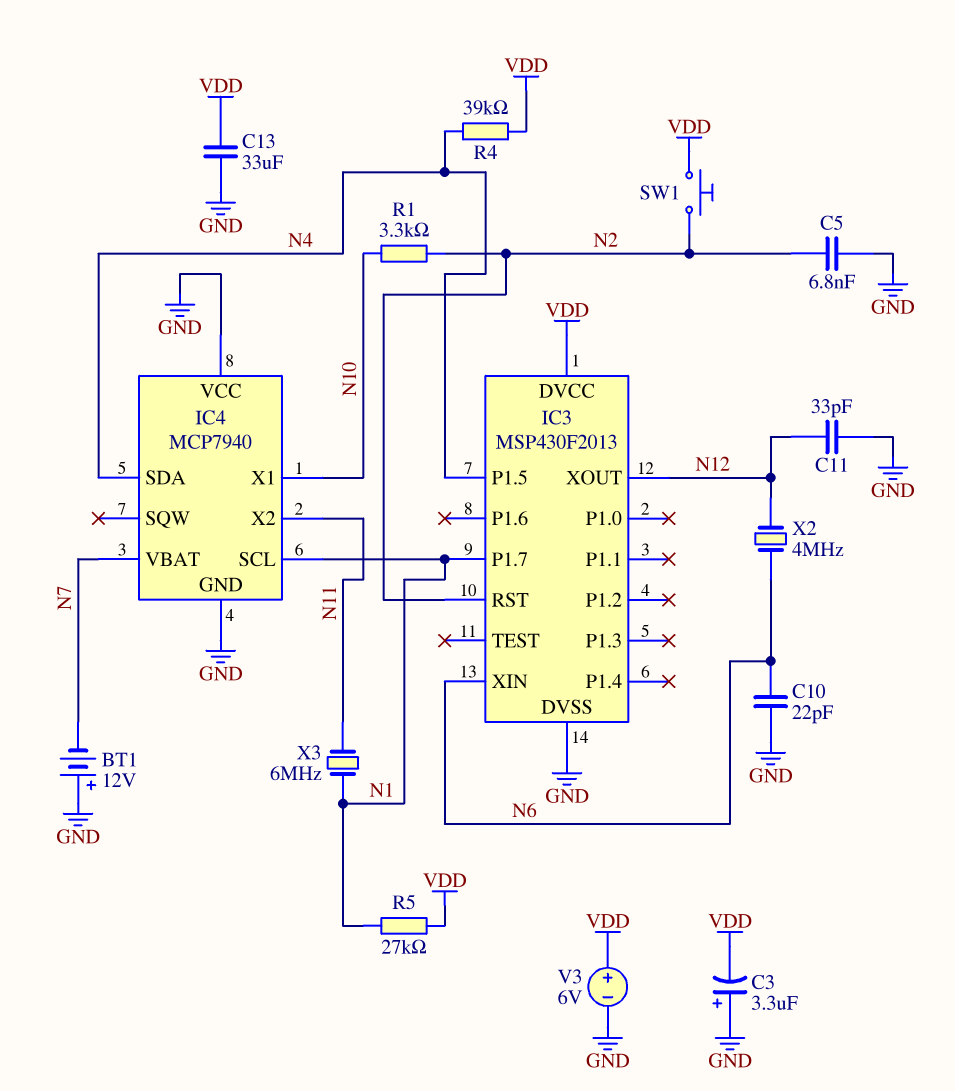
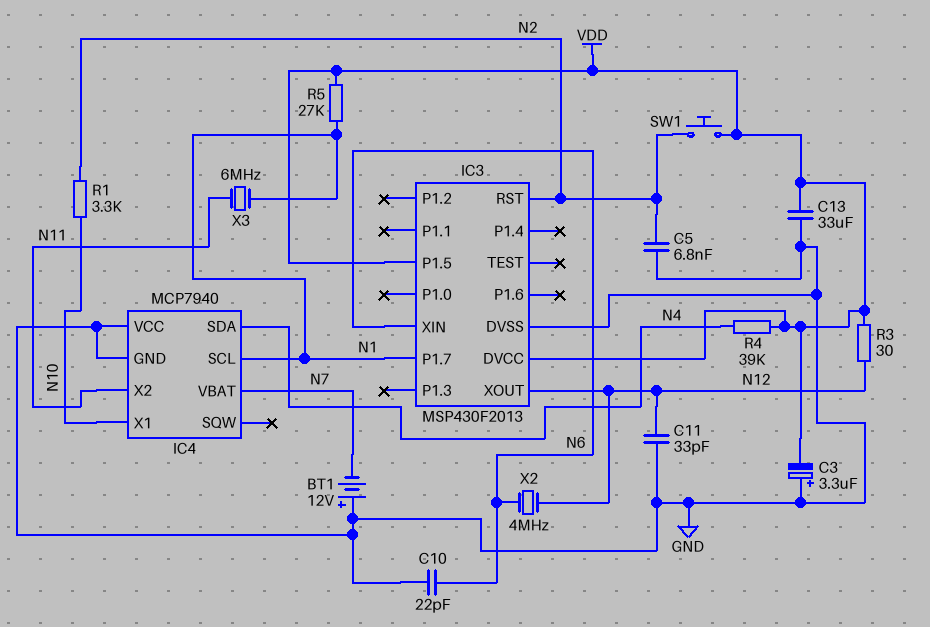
IC3 pin P1.5: N4 -> VDD
R3: none -> 30 (N12, VDD)
V3: 6V (plus VDD, minus GND) -> none

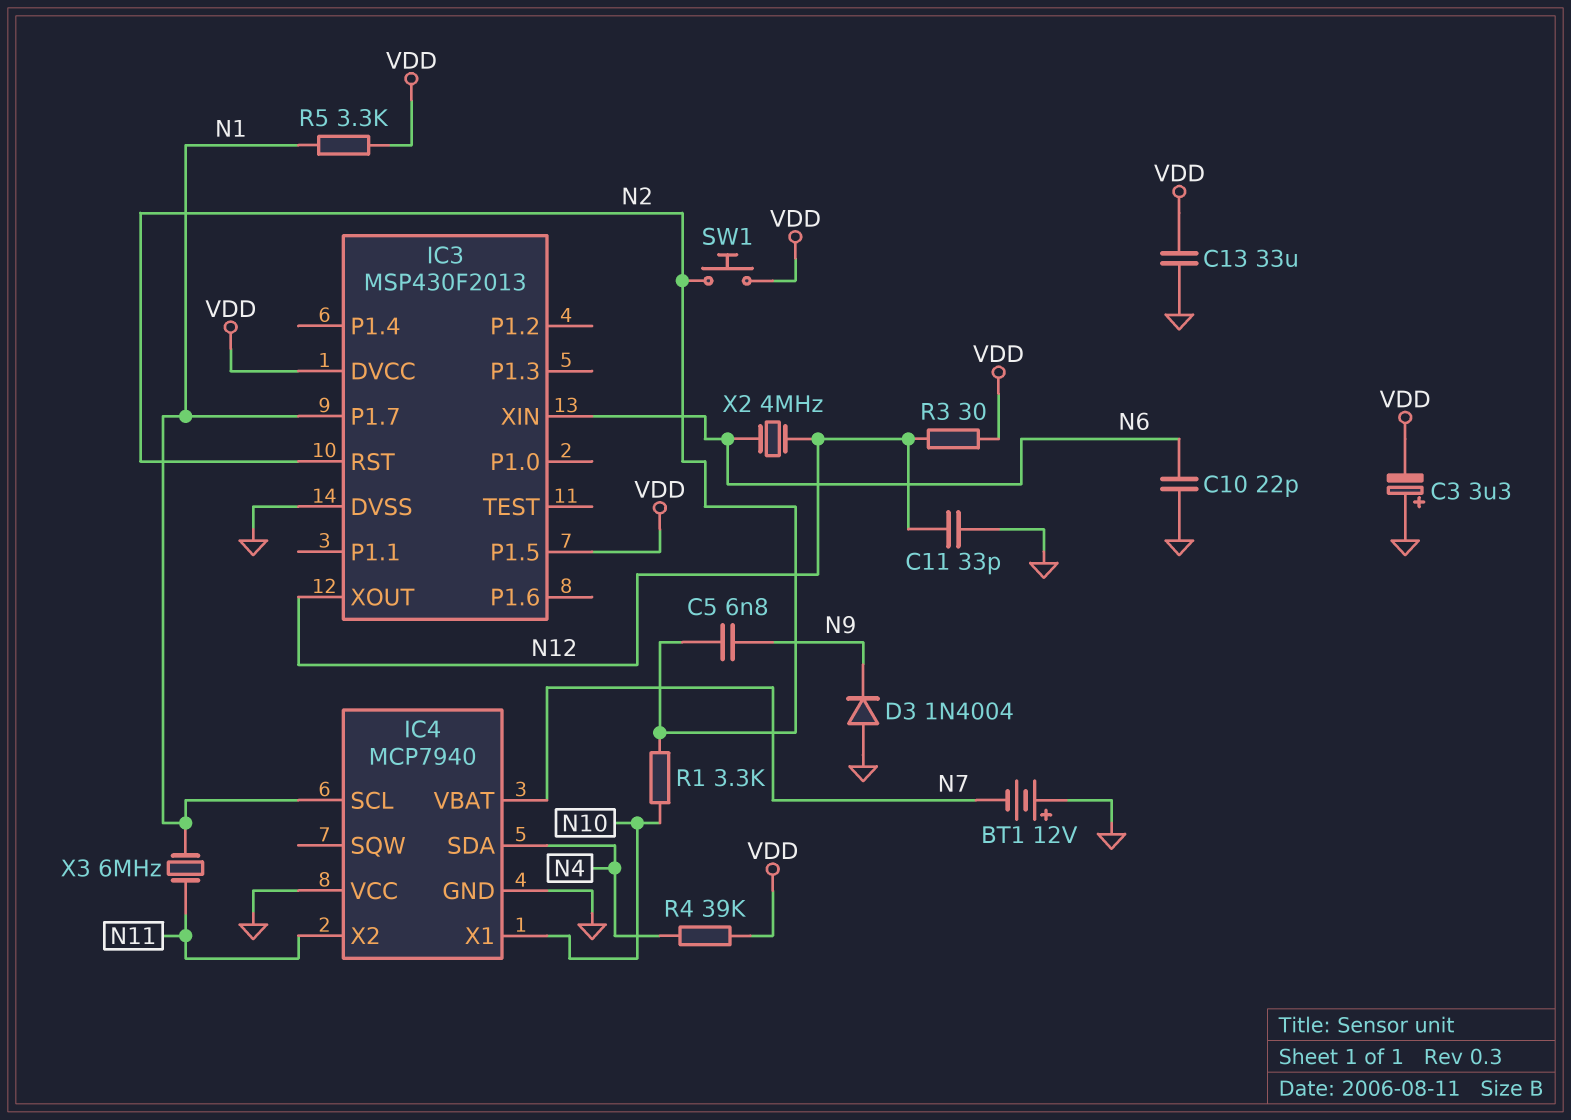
C5: 6.8nF (GND, N2) -> 6.8nF (N2, N9)
D3: none -> diode 1N4004 (A GND, K N9)
R5: 27k (N1, VDD) -> 3.3k (N1, VDD)

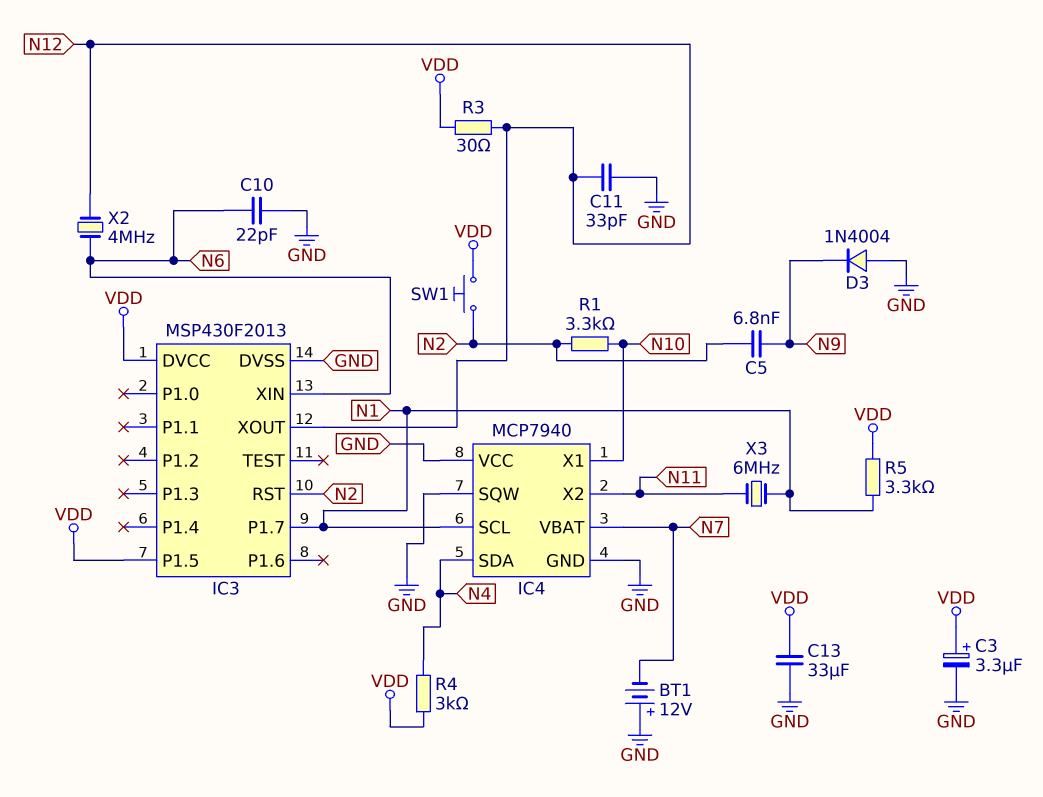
C3: 3.3uF (plus GND, minus VDD) -> 3.3uF (plus VDD, minus GND)
IC4 pin SQW: none -> GND
R4: 39k (N4, VDD) -> 3k (N4, VDD)

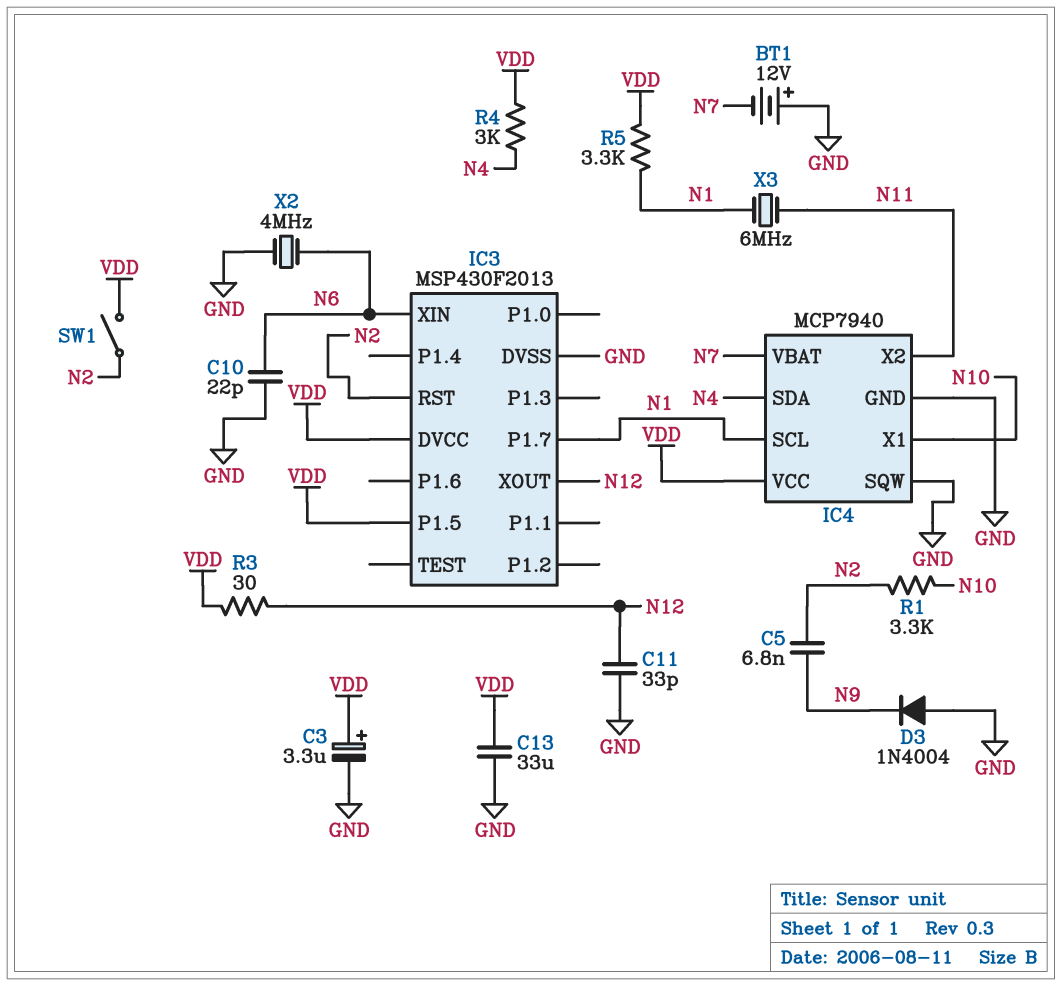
IC4 pin VCC: GND -> VDD
SW1: button (N2, VDD) -> switch (N2, VDD)
X2: 4MHz (N6, N12) -> 4MHz (GND, N6)

